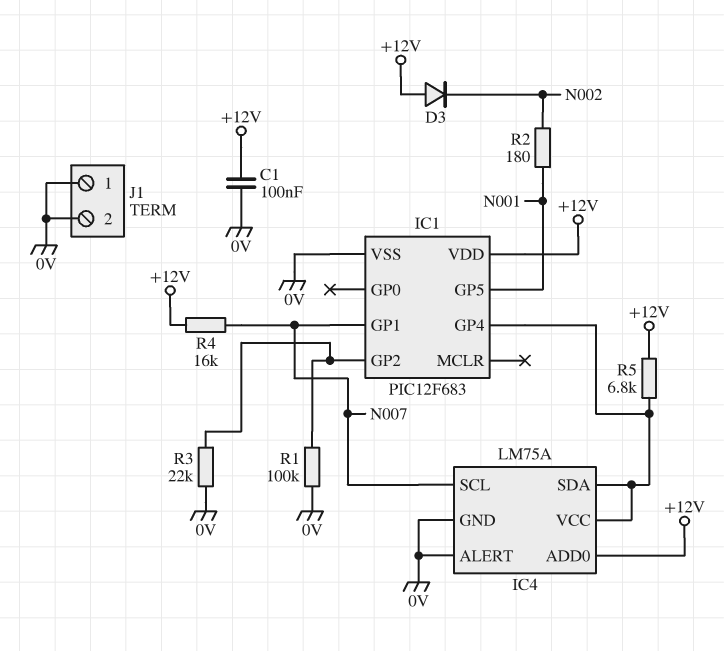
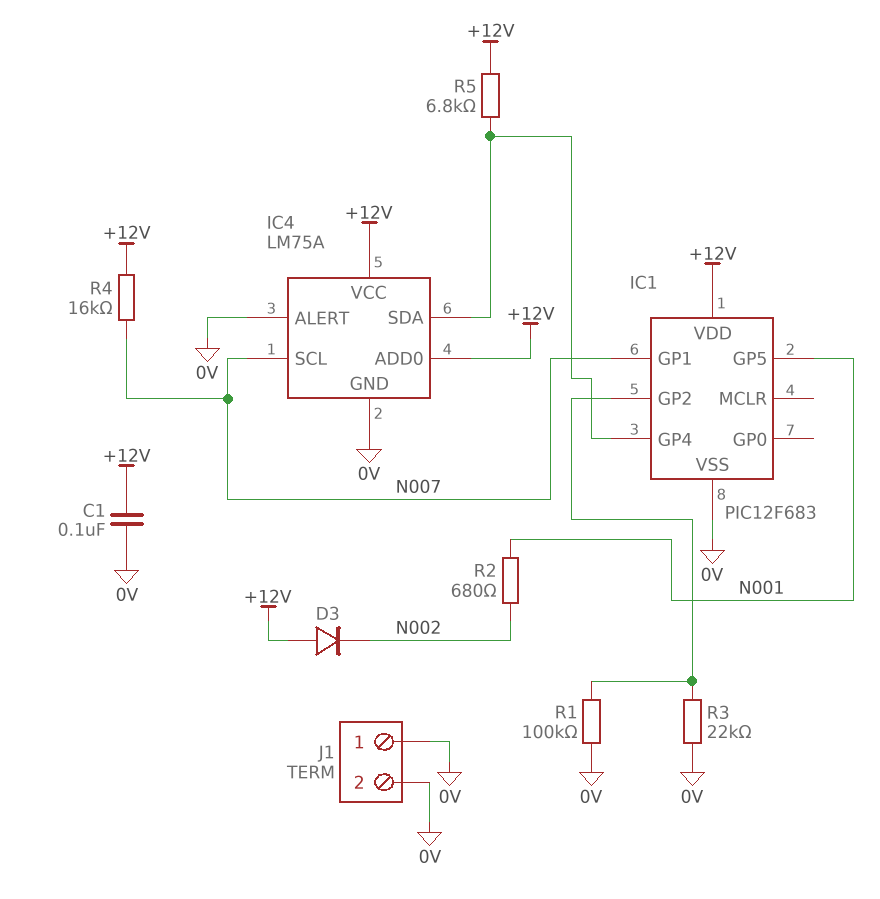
IC4 pin VCC: IC1/GP4 -> +12V
R2: 180 (N001, N002) -> 680 (N001, N002)

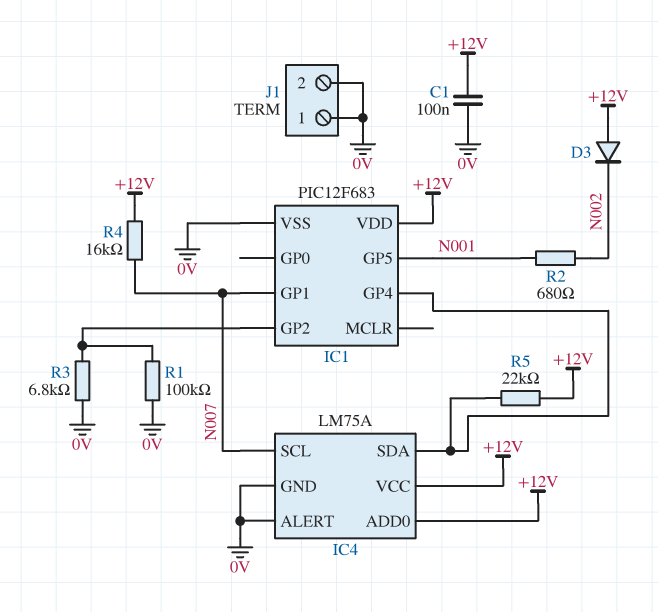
R3: 22k (0V, IC1/GP2) -> 6.8k (0V, IC1/GP2)
R5: 6.8k (+12V, IC1/GP4) -> 22k (+12V, IC1/GP4)

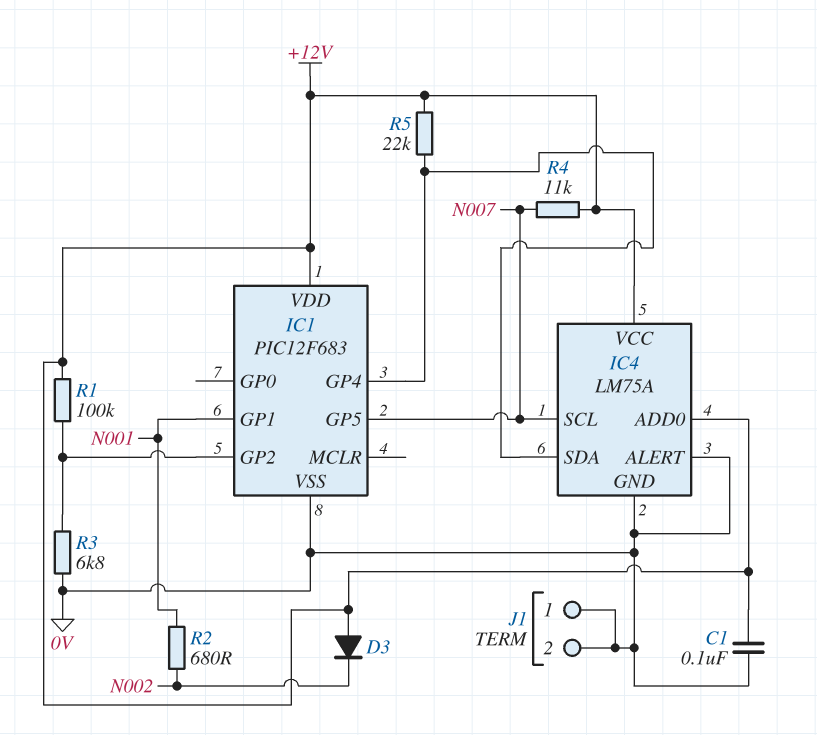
IC1 pin GP1: N007 -> N001
IC1 pin GP5: N001 -> N007
R1: 100k (0V, IC1/GP2) -> 100k (+12V, IC1/GP2)
R4: 16k (+12V, N007) -> 11k (+12V, N007)

